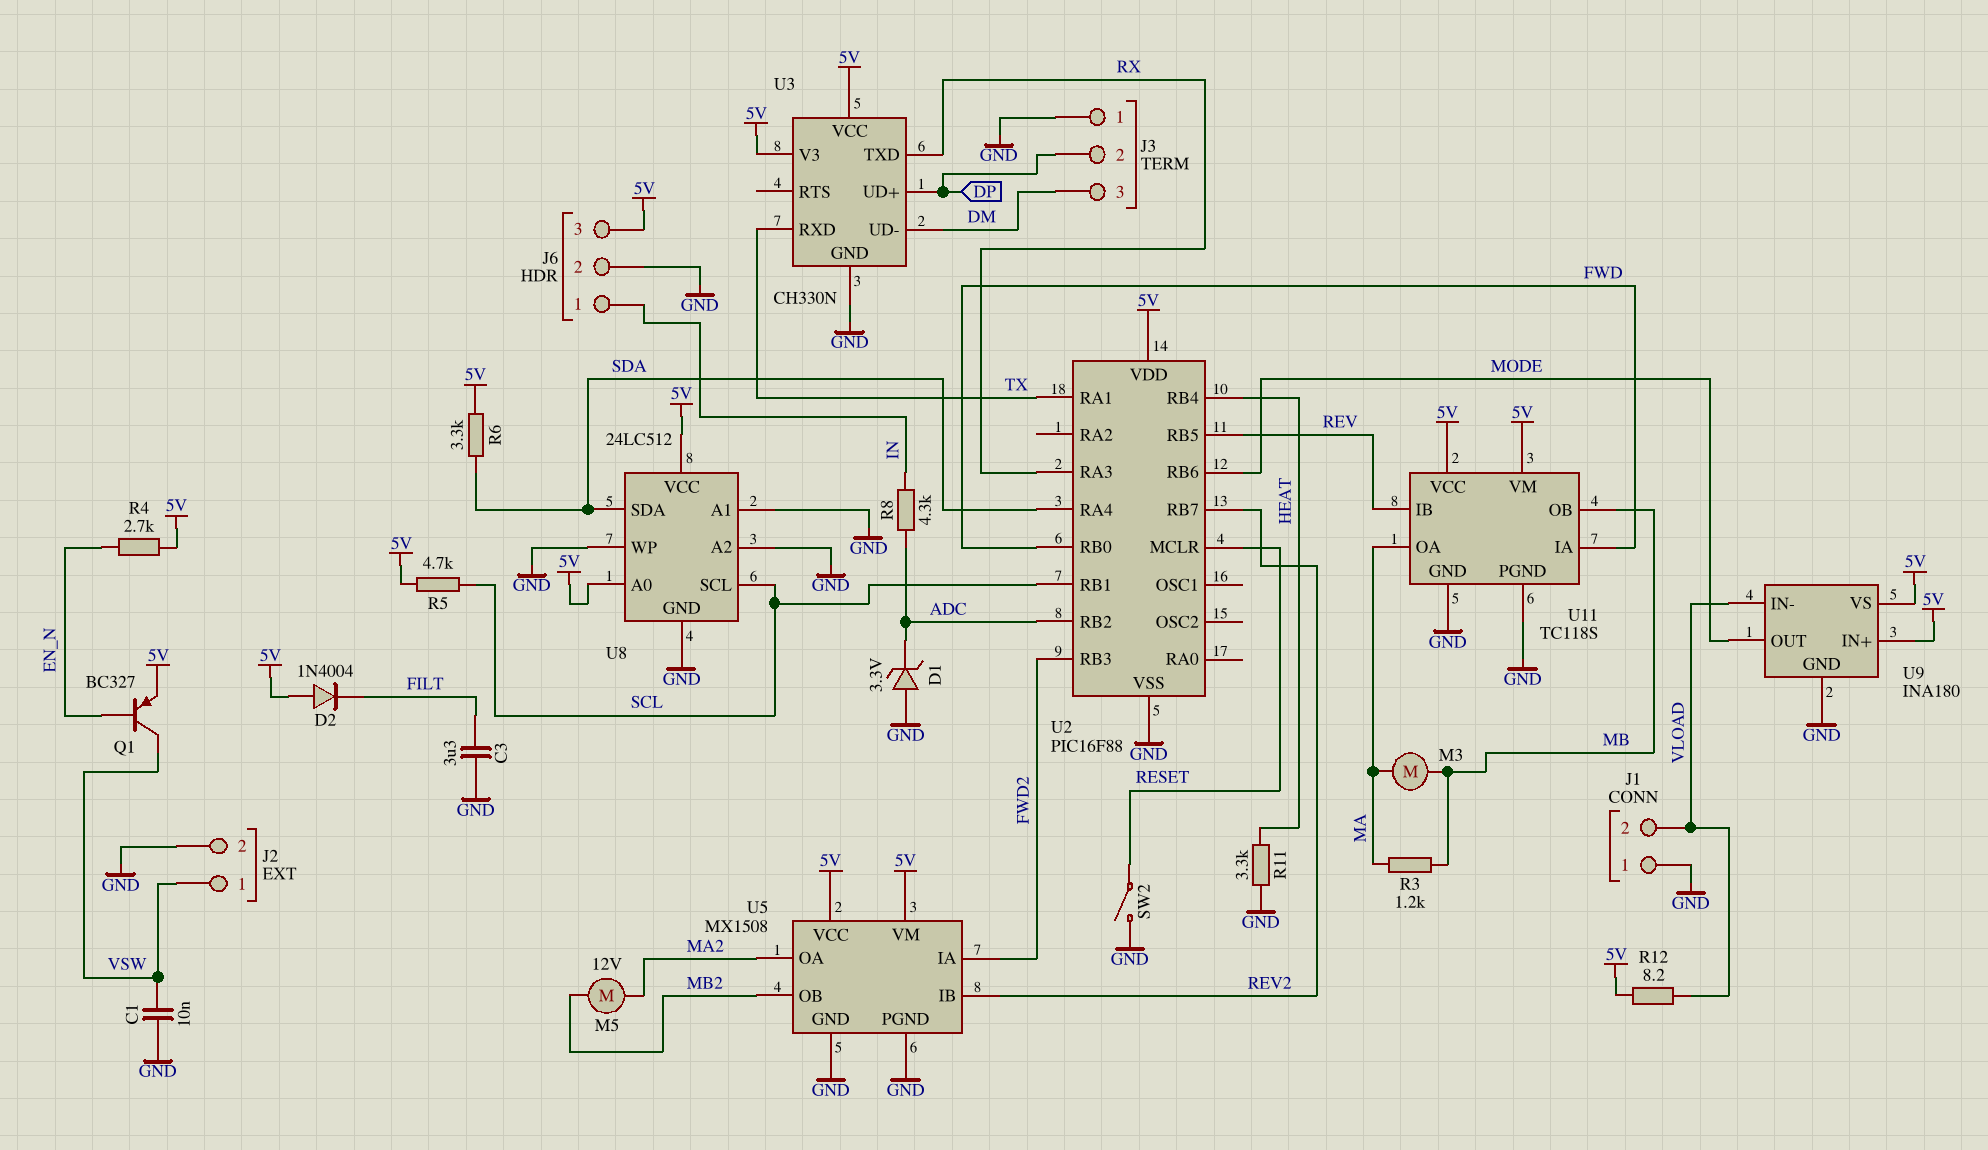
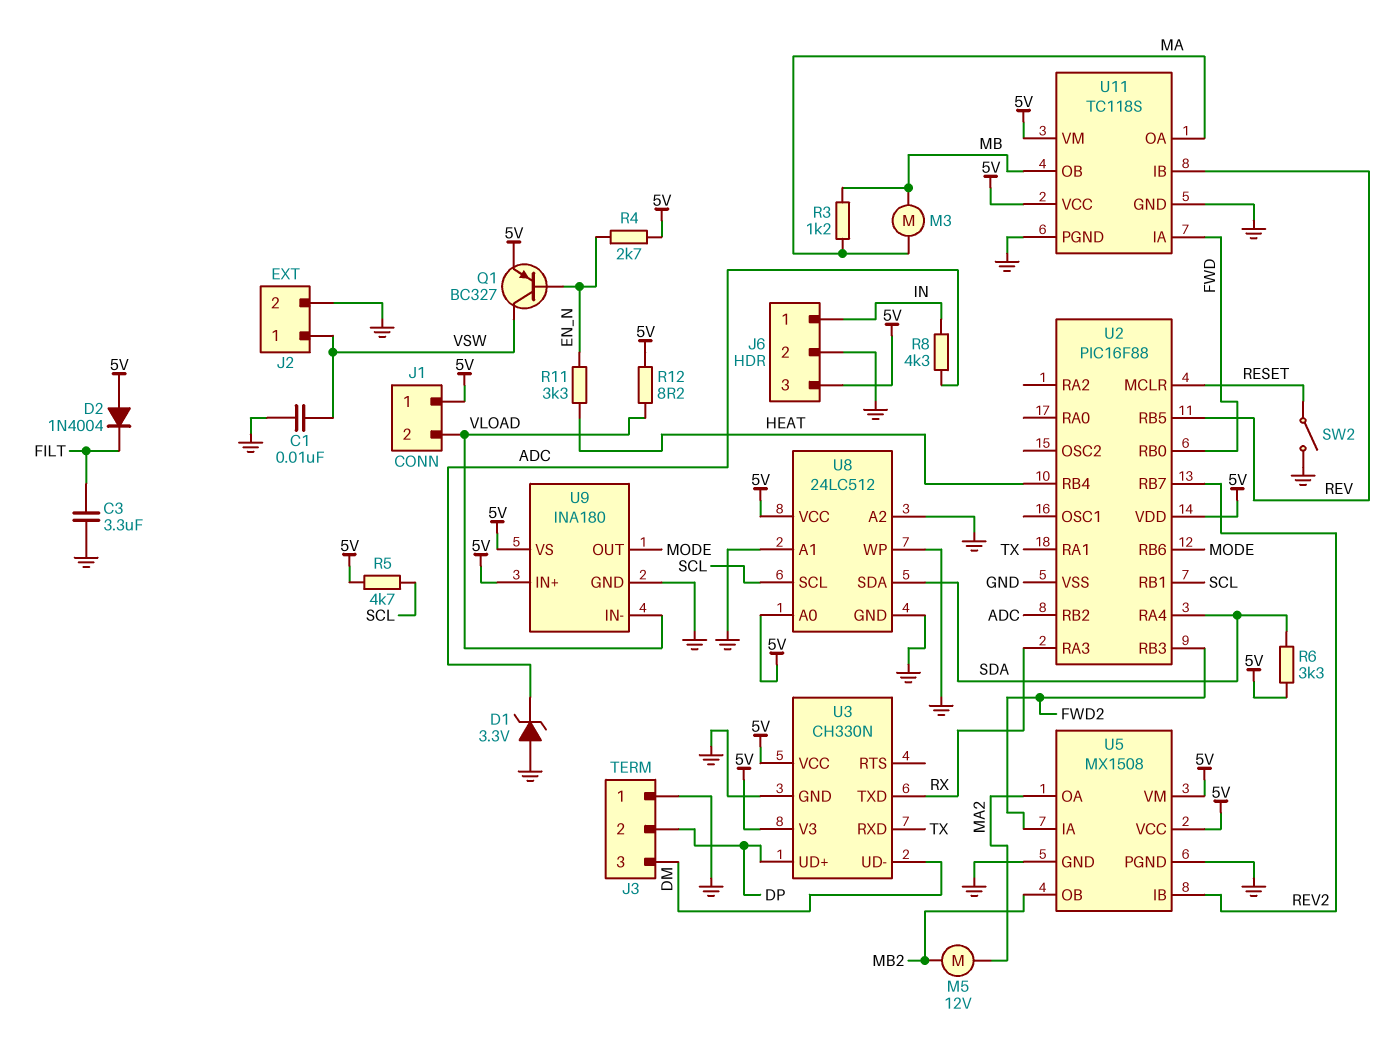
J1 pin 1: GND -> 5V
R11: 3.3k (GND, HEAT) -> 3.3k (EN_N, HEAT)

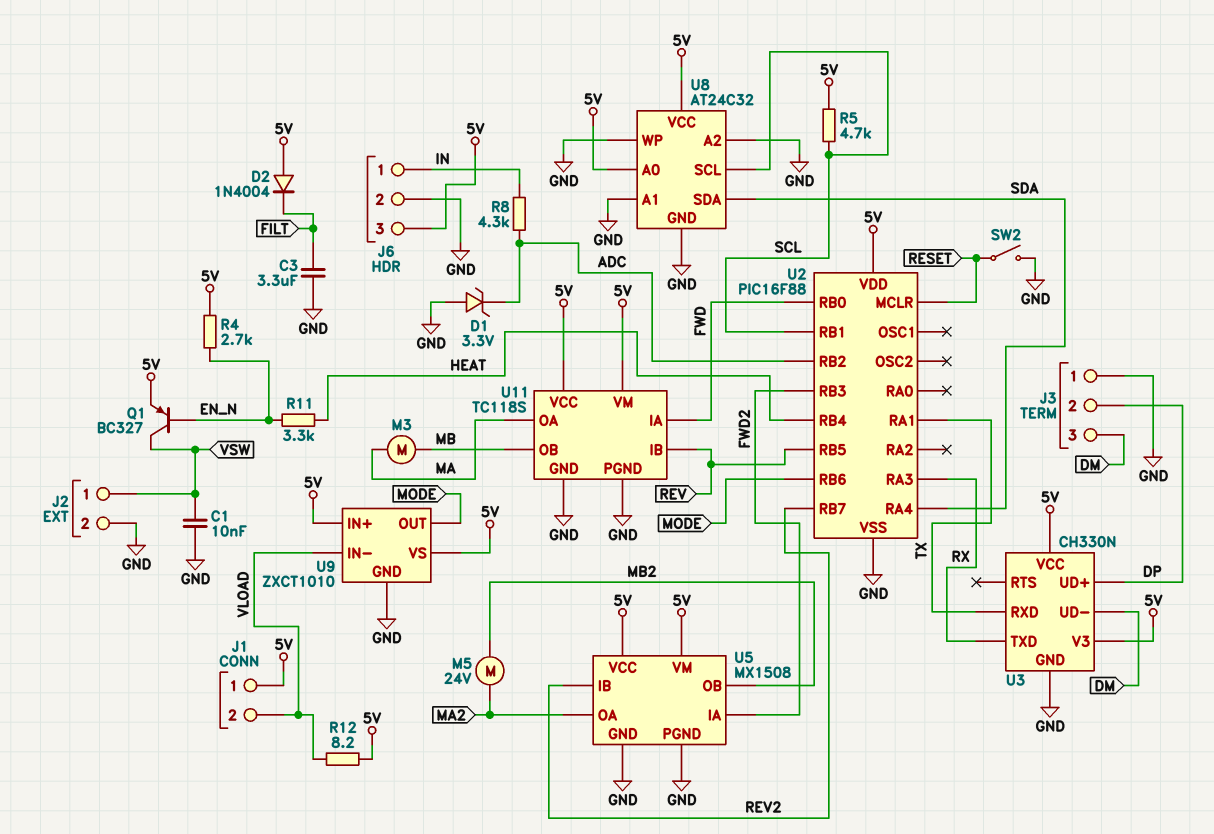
M5: motor 12V (MA2, MB2) -> motor 24V (MA2, MB2)
R3: 1.2k (MA, MB) -> none
R6: 3.3k (5V, SDA) -> none
U8: 24LC512 -> AT24C32
U9: INA180 -> ZXCT1010

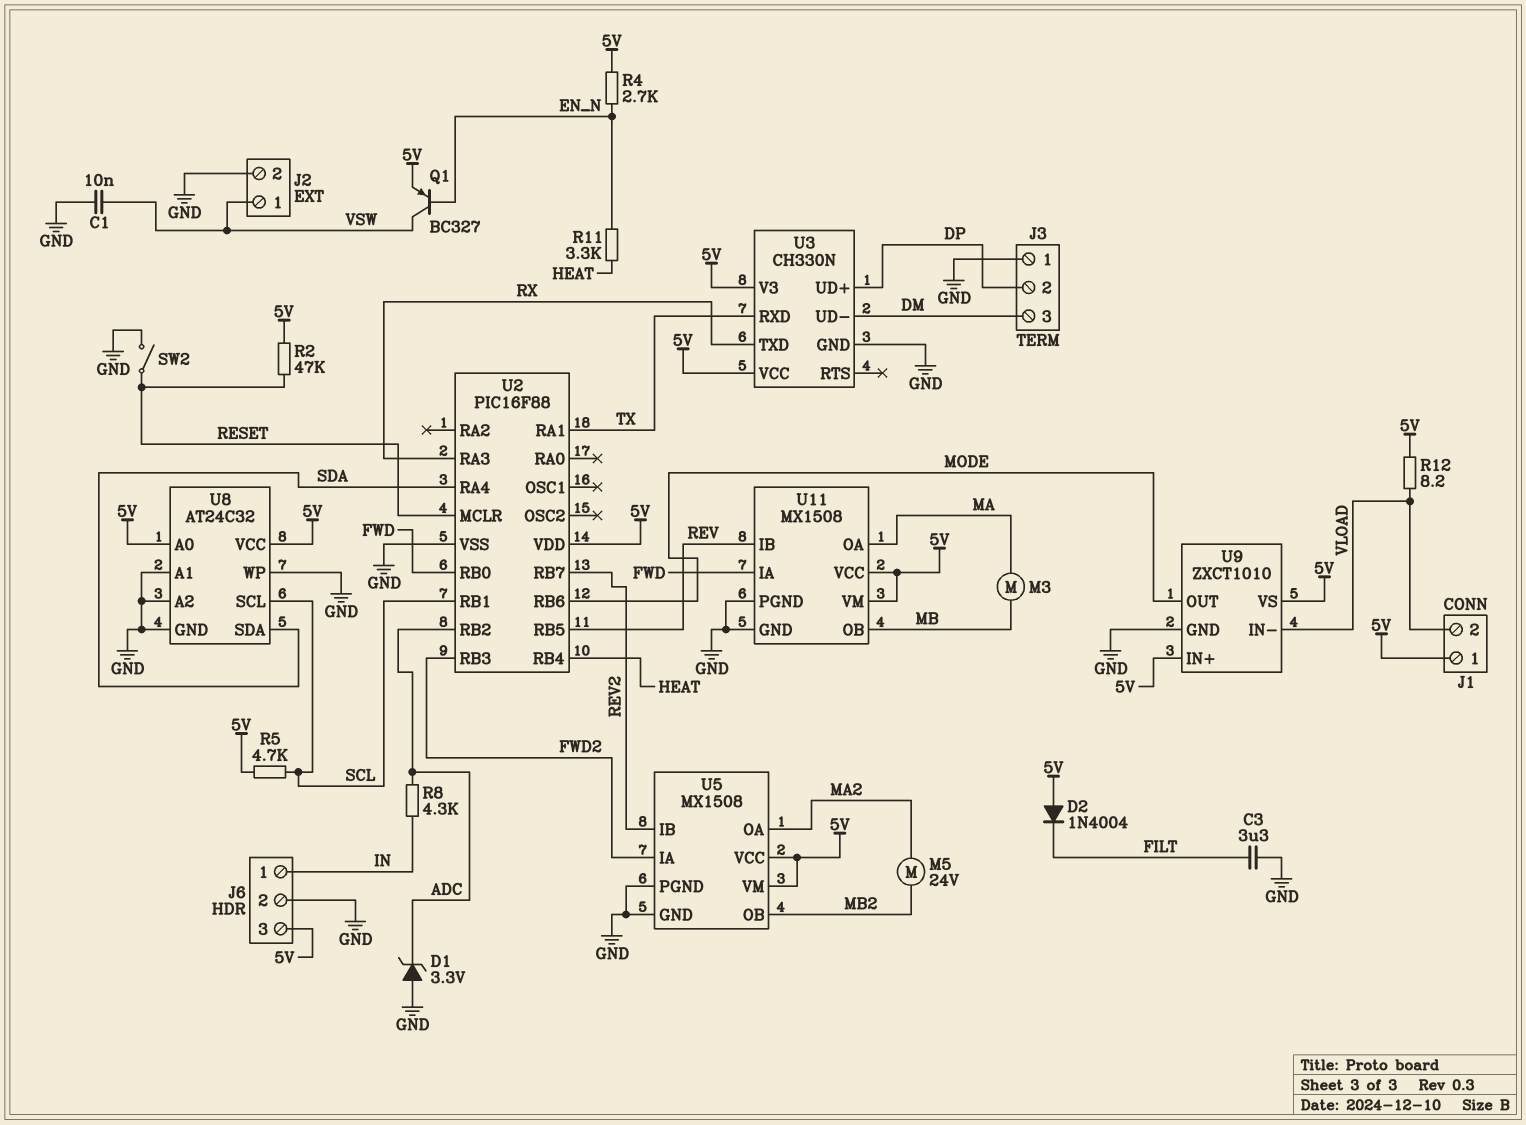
R2: none -> 47k (5V, RESET)
U11: TC118S -> MX1508

